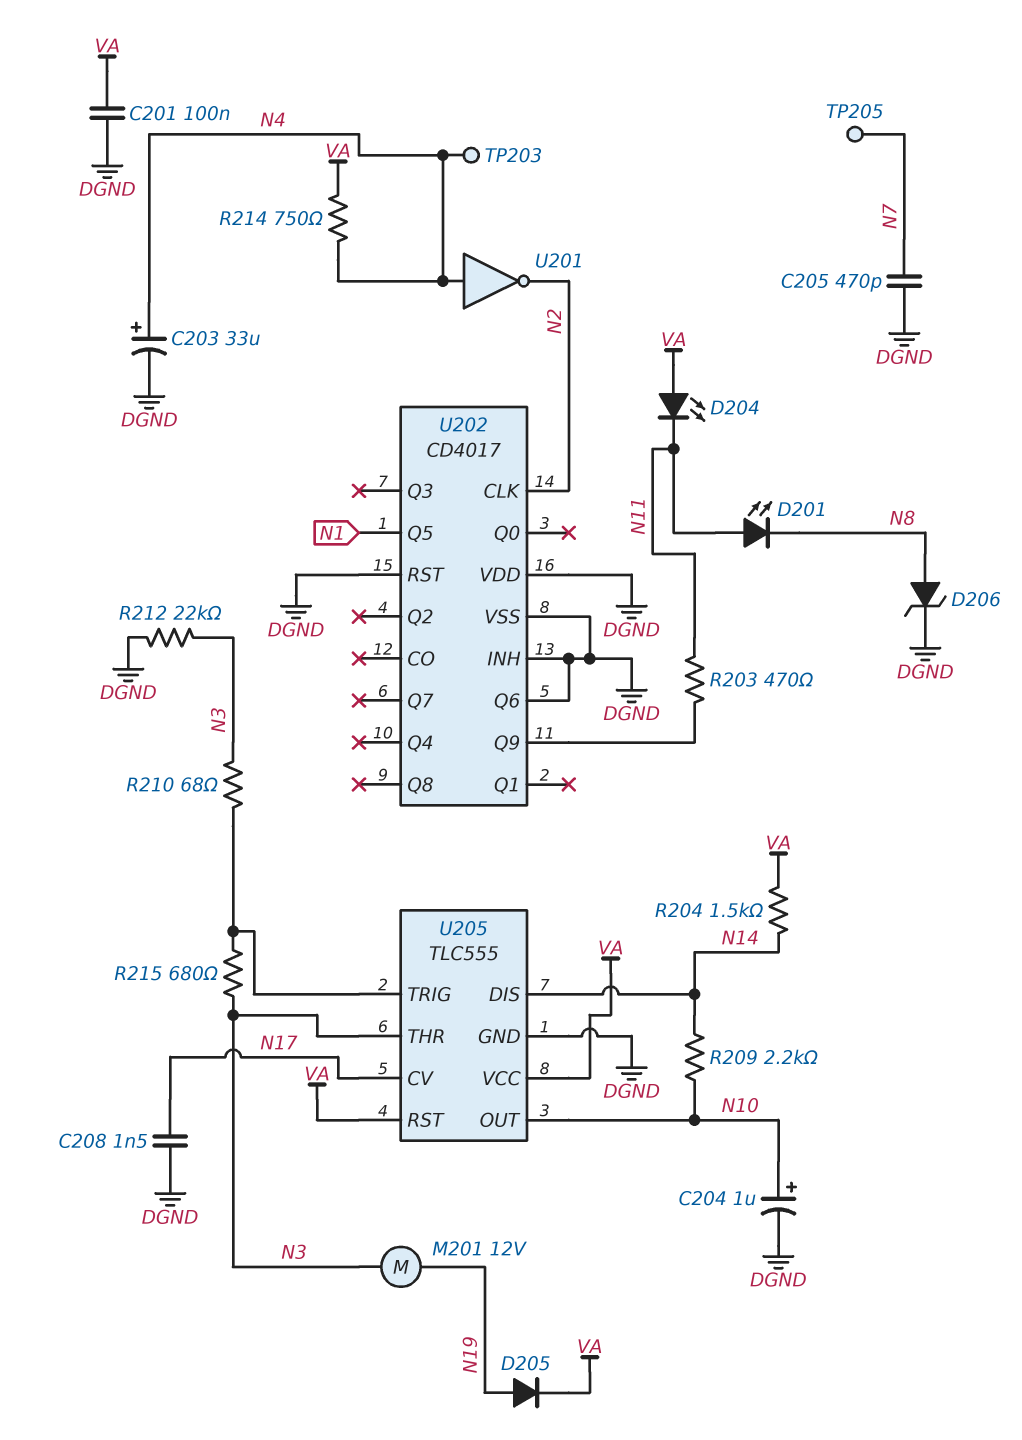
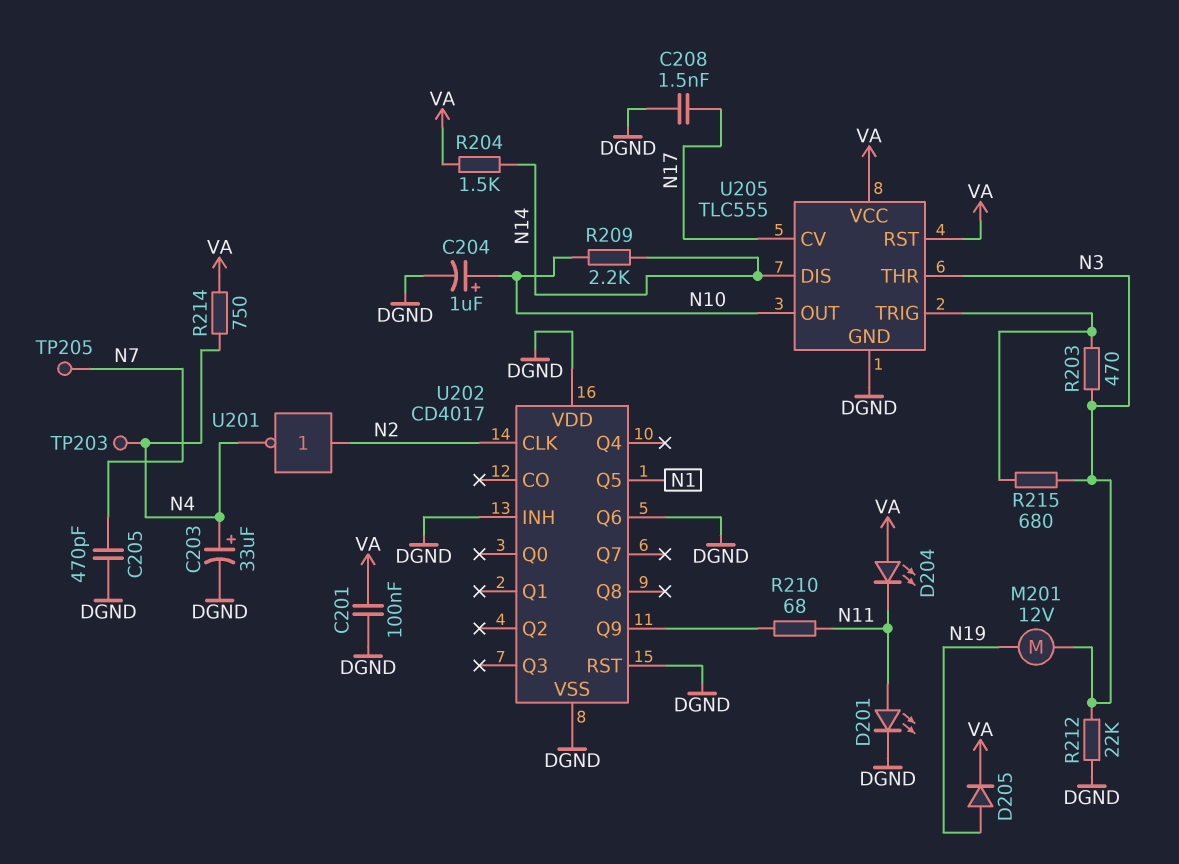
D201: LED (A N11, K N8) -> LED (A N11, K DGND)
D206: zener (A N8, K DGND) -> none
R203: 470 (N11, U202/Q9) -> 470 (N3, U205/TRIG)
R210: 68 (N3, U205/TRIG) -> 68 (N11, U202/Q9)
U201: NOT (in N4, out N2) -> NOT (in N2, out N4)

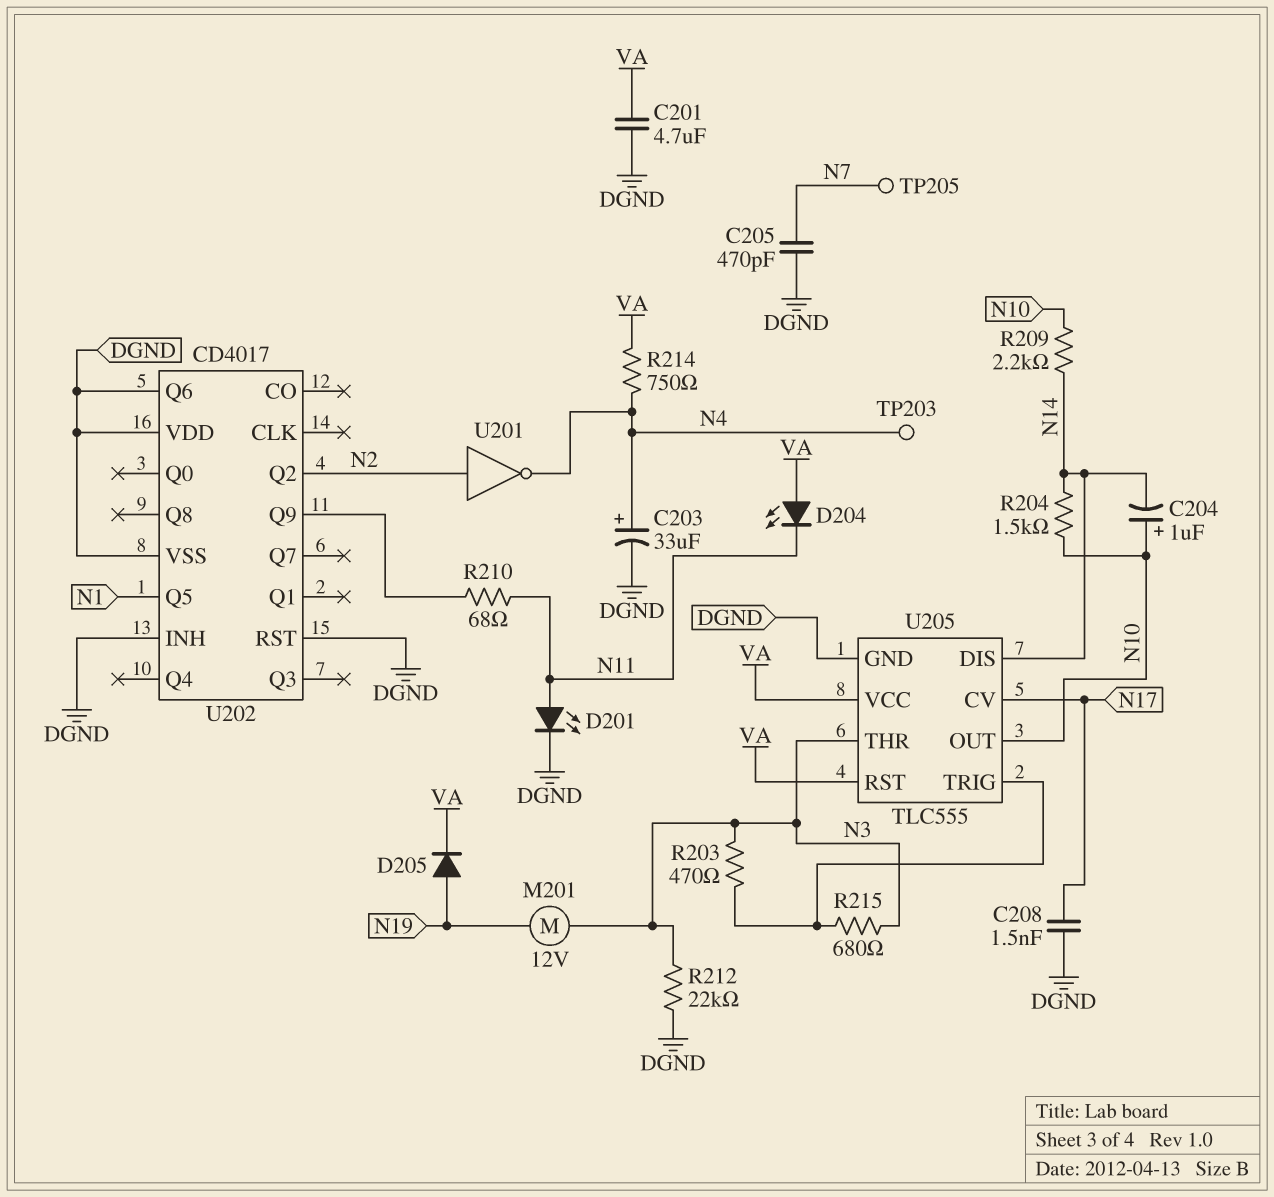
C201: 100nF (DGND, VA) -> 4.7uF (DGND, VA)
C204: 1uF (plus N10, minus DGND) -> 1uF (plus N10, minus N14)
R204: 1.5k (N14, VA) -> 1.5k (N10, N14)
U202 pin CLK: N2 -> none
U202 pin Q2: none -> N2

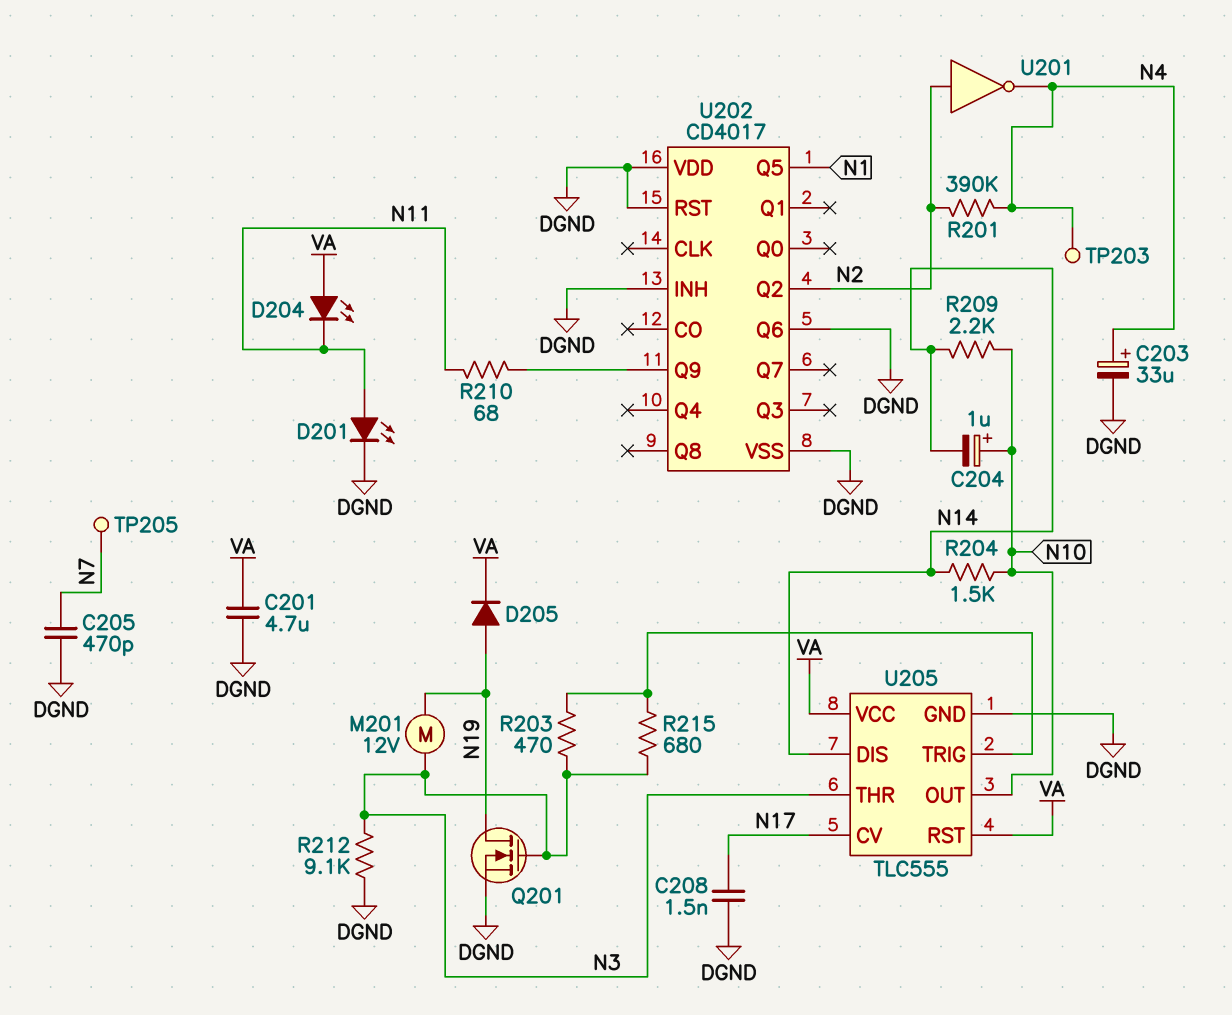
Q201: none -> NMOS (G N3, D N19, S DGND)
R201: none -> 390k (N2, N4)
R212: 22k (DGND, N3) -> 9.1k (DGND, N3)
R214: 750 (N4, VA) -> none

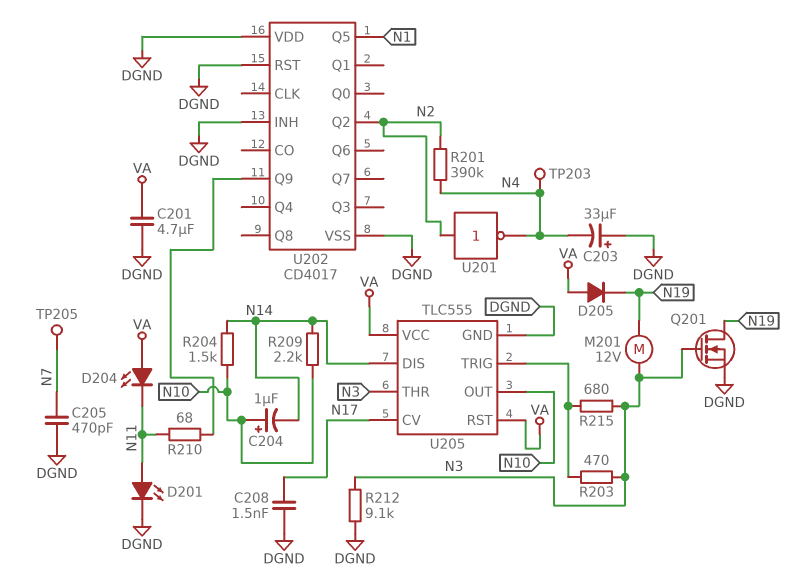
C203: 33uF (plus N4, minus DGND) -> 33uF (plus DGND, minus N4)
D205: diode (A N19, K VA) -> diode (A VA, K N19)
U202 pin Q6: DGND -> none

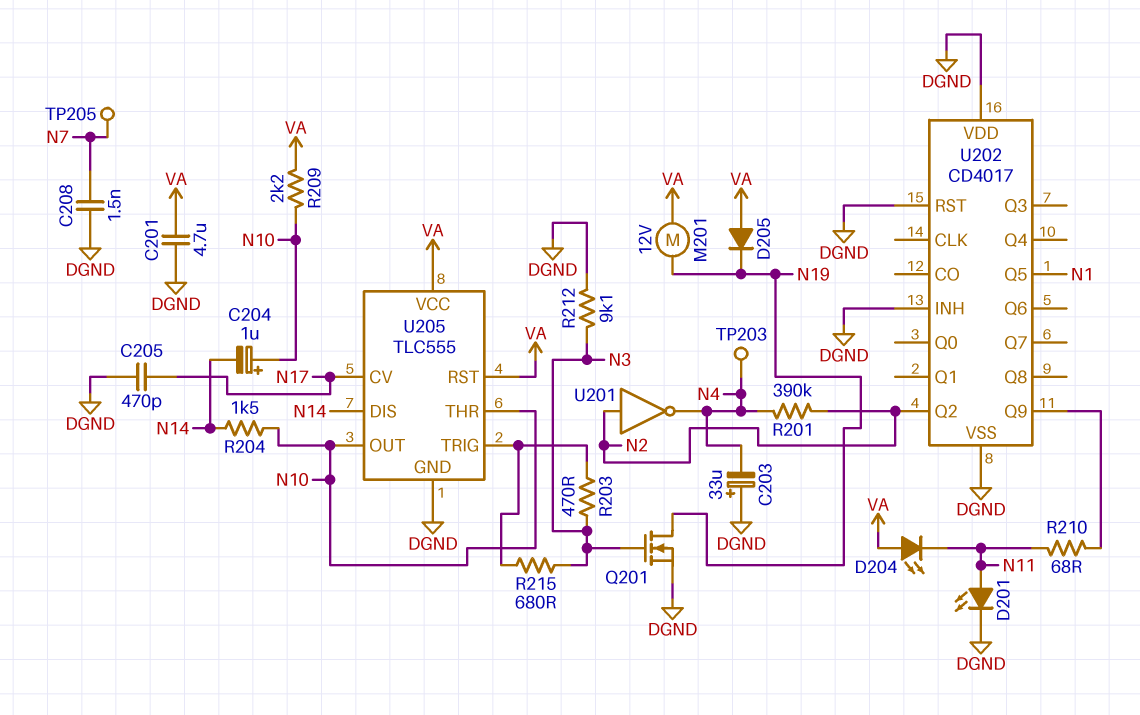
C205: 470pF (DGND, N7) -> 470pF (DGND, N17)
C208: 1.5nF (DGND, N17) -> 1.5nF (DGND, N7)
M201: motor 12V (N3, N19) -> motor 12V (N19, VA)
R209: 2.2k (N10, N14) -> 2.2k (N10, VA)
U205 pin THR: N3 -> N10

